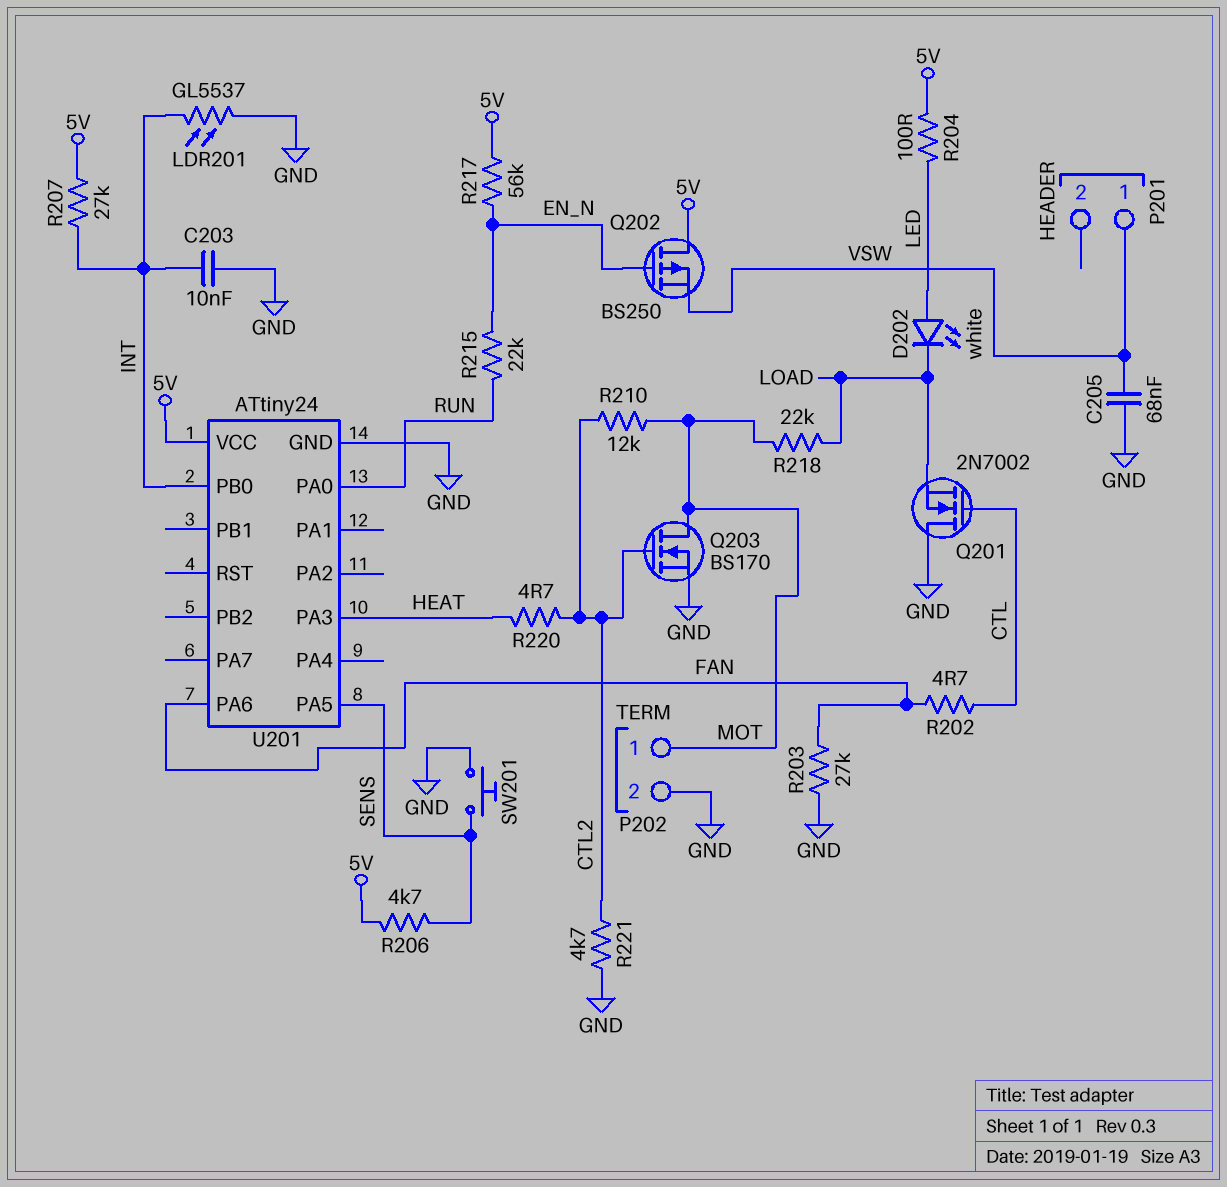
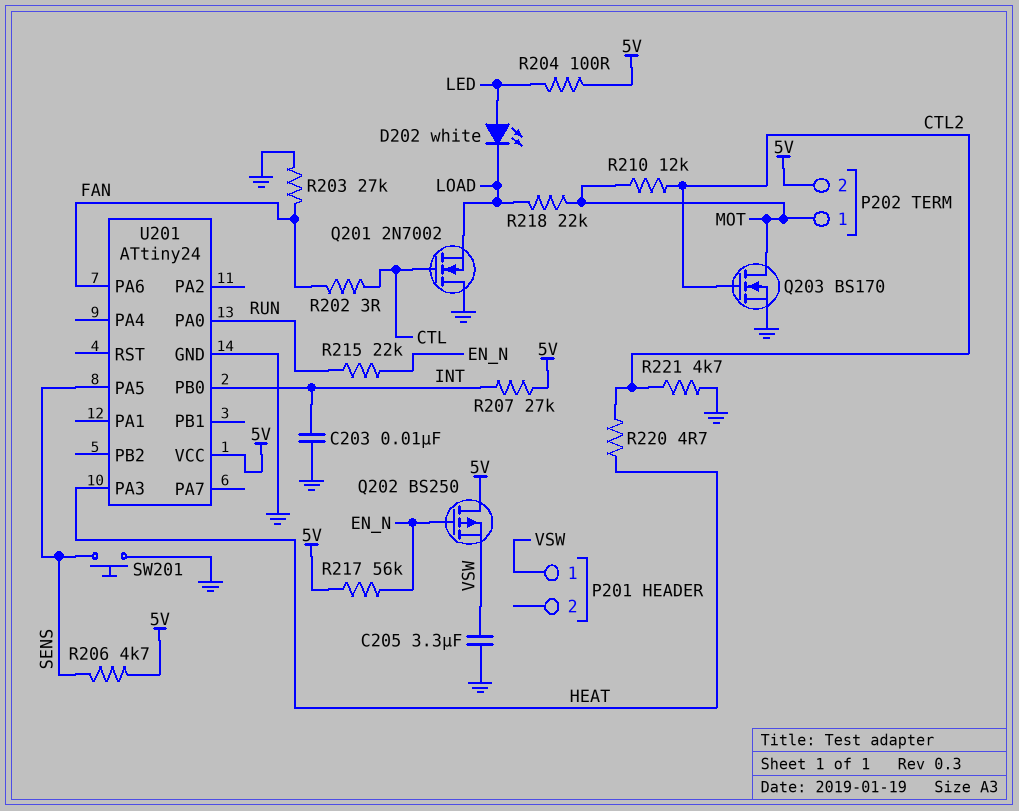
C205: 68nF (GND, VSW) -> 3.3uF (GND, VSW)
LDR201: GL5537 (GND, INT) -> none
P202 pin 2: GND -> 5V
R202: 4.7 (CTL, FAN) -> 3 (CTL, FAN)

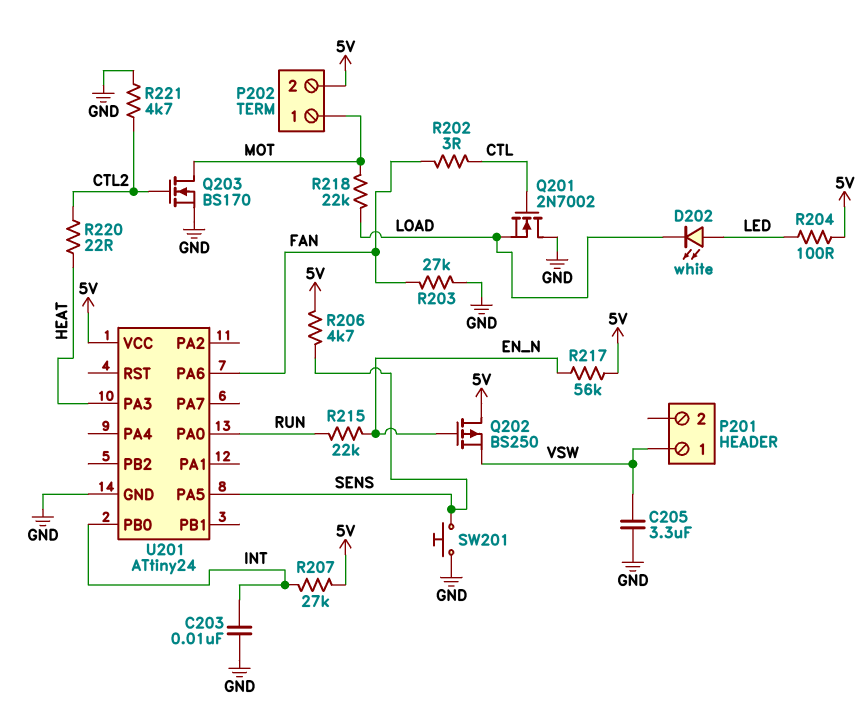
R210: 12k (CTL2, MOT) -> none
R220: 4.7 (CTL2, HEAT) -> 22 (CTL2, HEAT)

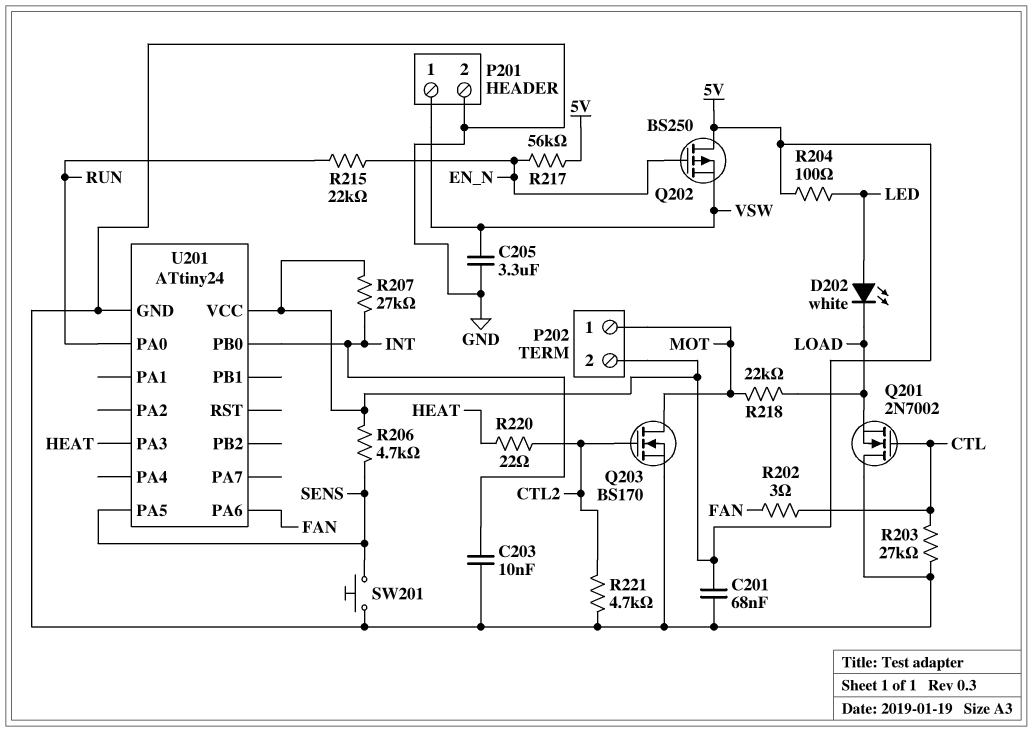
C201: none -> 68nF (5V, GND)
P201 pin 2: none -> GND
R203: 27k (FAN, GND) -> 27k (CTL, GND)

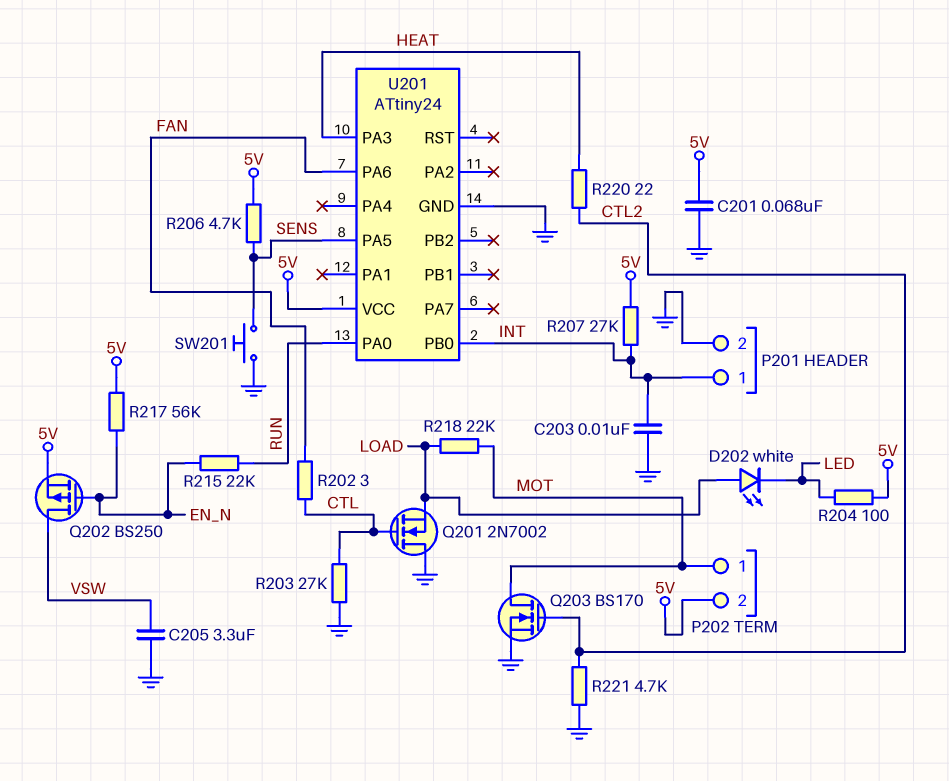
D202: LED white (A LED, K LOAD) -> LED white (A LOAD, K LED)
P201 pin 1: VSW -> INT
Q202: PMOS BS250 (G EN_N, D 5V, S VSW) -> PMOS BS250 (G EN_N, D VSW, S 5V)

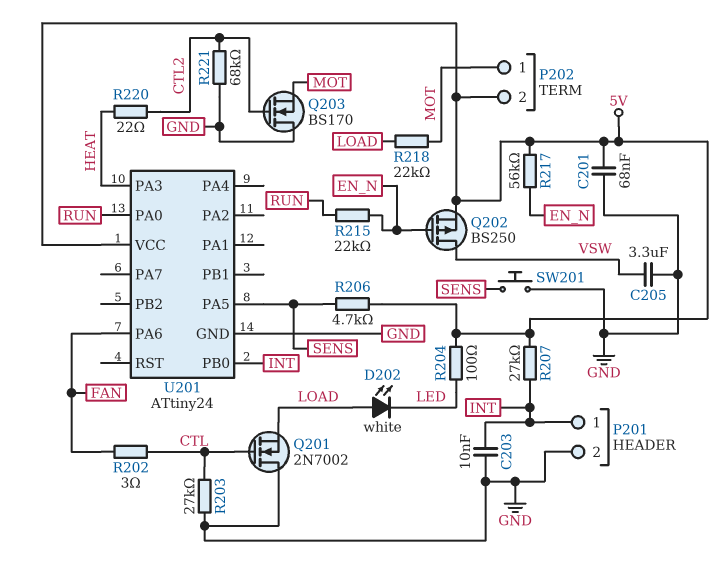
Q203: NMOS BS170 (G CTL2, D MOT, S GND) -> NMOS BS170 (G CTL2, D GND, S MOT)
R221: 4.7k (CTL2, GND) -> 68k (CTL2, GND)

